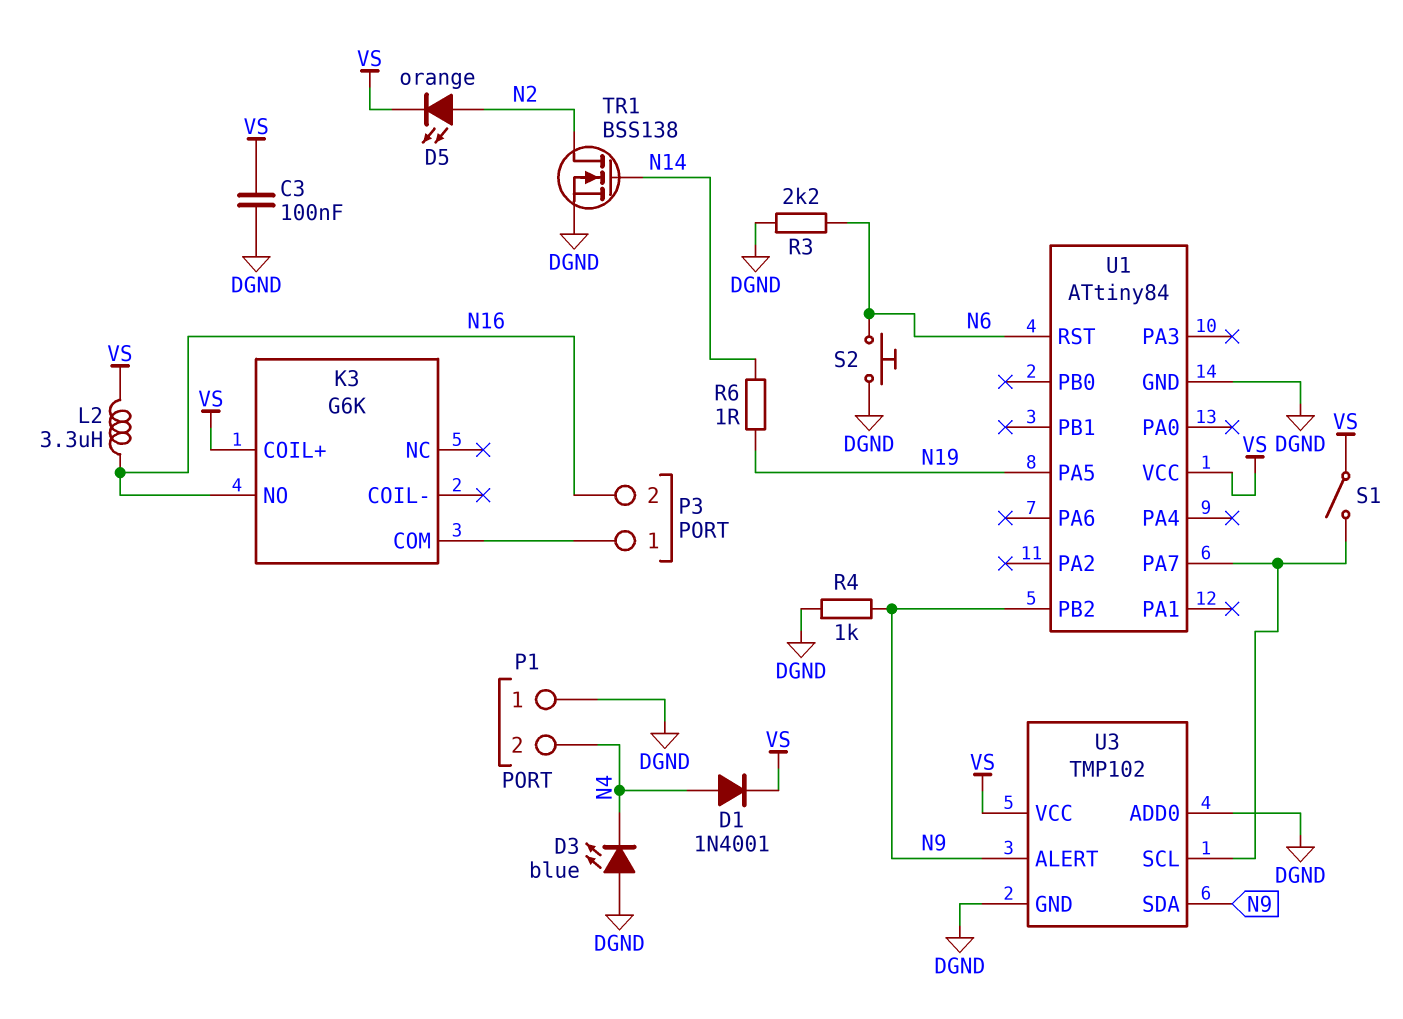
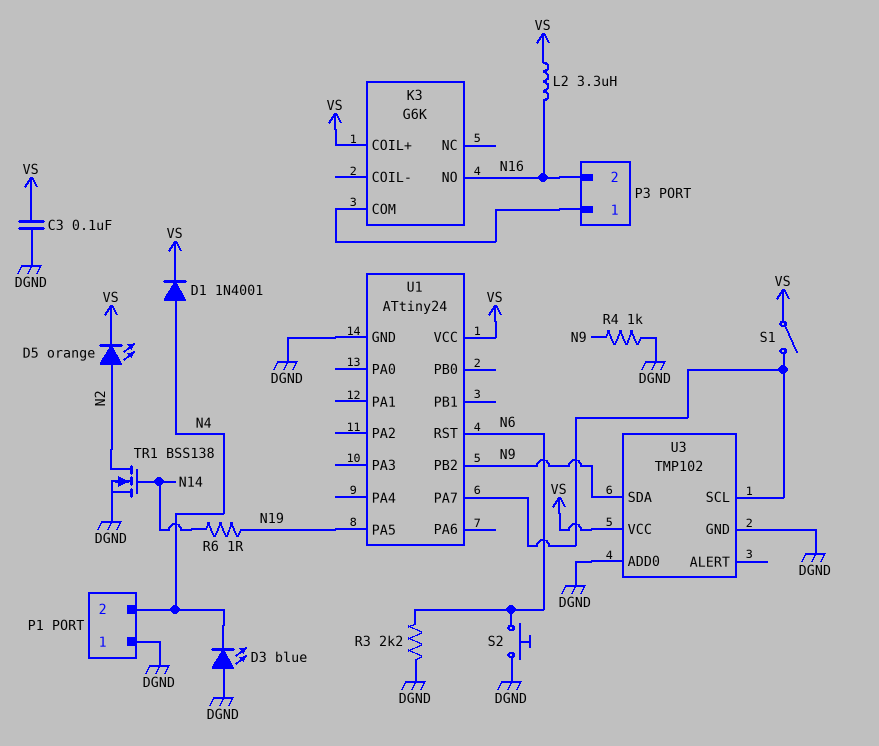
U1: ATtiny84 -> ATtiny24
U3 pin ALERT: N9 -> none

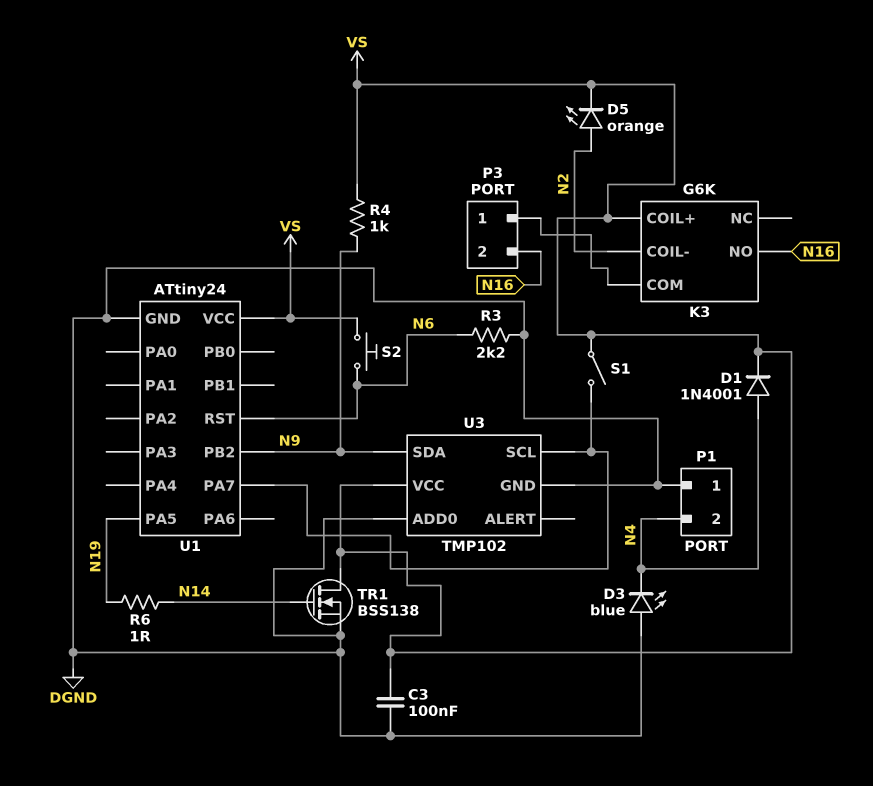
K3 pin COIL-: none -> N2
L2: 3.3uH (N16, VS) -> none
R4: 1k (DGND, N9) -> 1k (N9, VS)
S2: button (DGND, N6) -> button (N6, VS)
TR1: NMOS BSS138 (G N14, D N2, S DGND) -> NMOS BSS138 (G N14, D VS, S DGND)

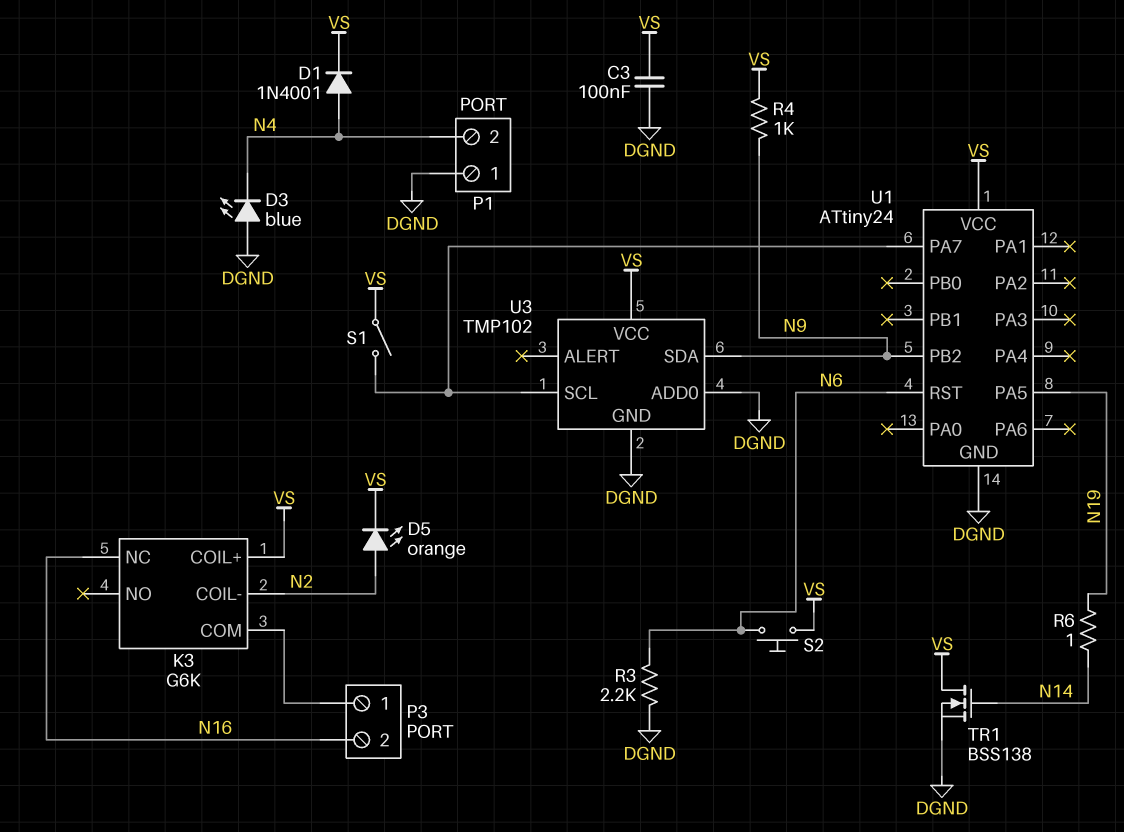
K3 pin NC: none -> N16
K3 pin NO: N16 -> none

